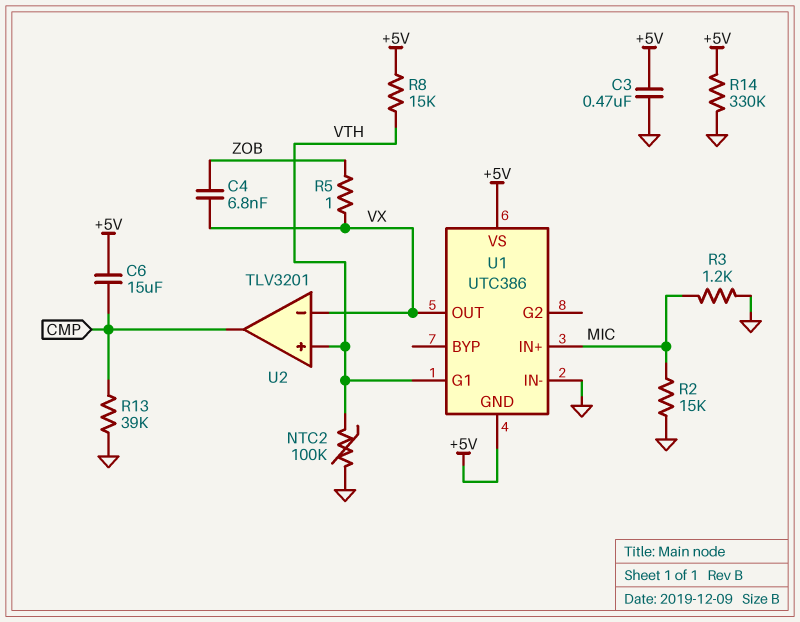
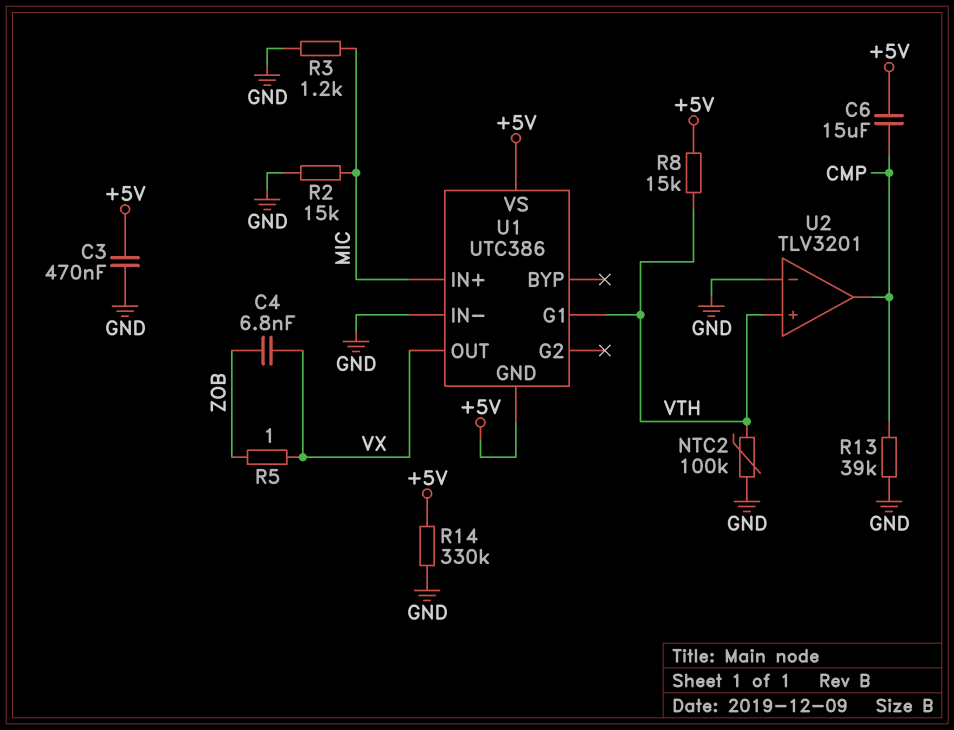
U2 pin in-: VX -> GND

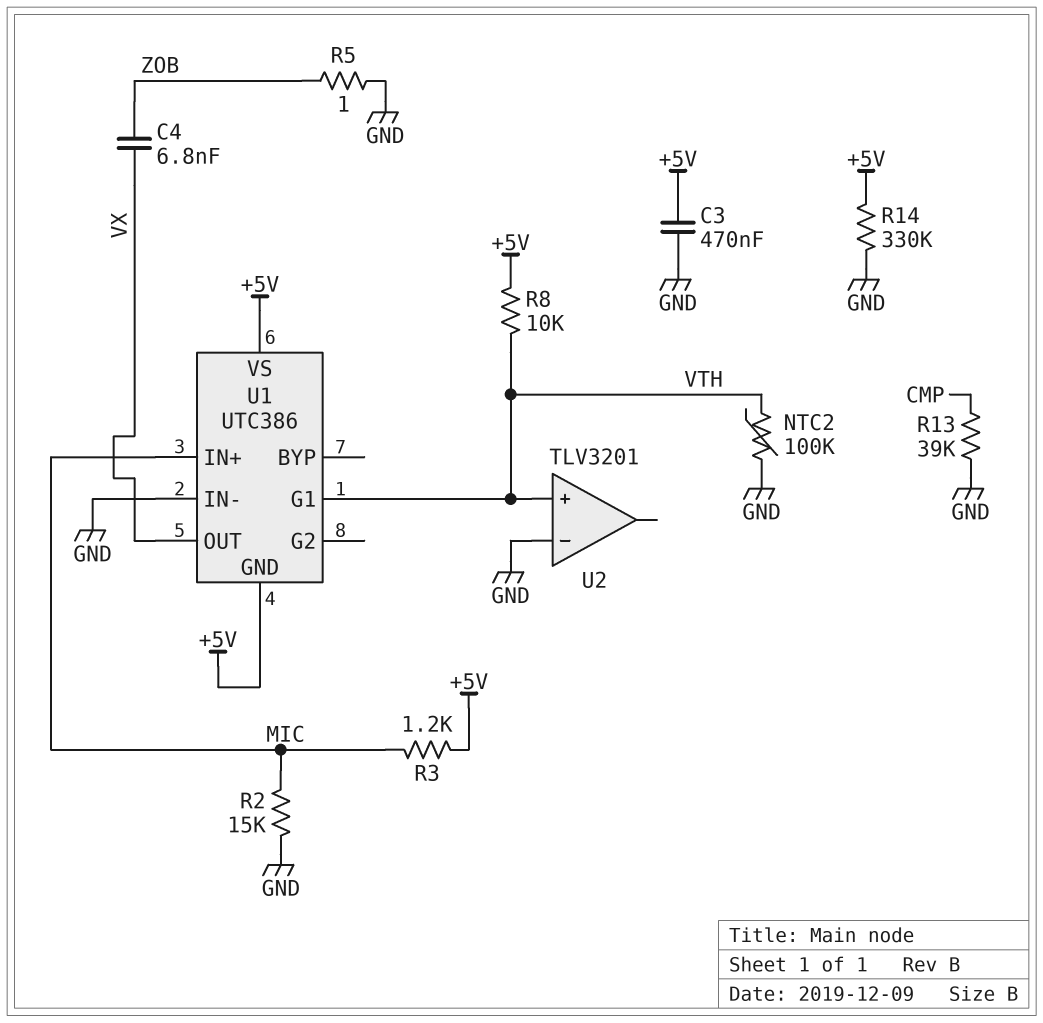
C6: 15uF (+5V, CMP) -> none
R3: 1.2k (GND, MIC) -> 1.2k (+5V, MIC)
R5: 1 (VX, ZOB) -> 1 (GND, ZOB)
R8: 15k (+5V, VTH) -> 10k (+5V, VTH)
U2 pin out: CMP -> none

